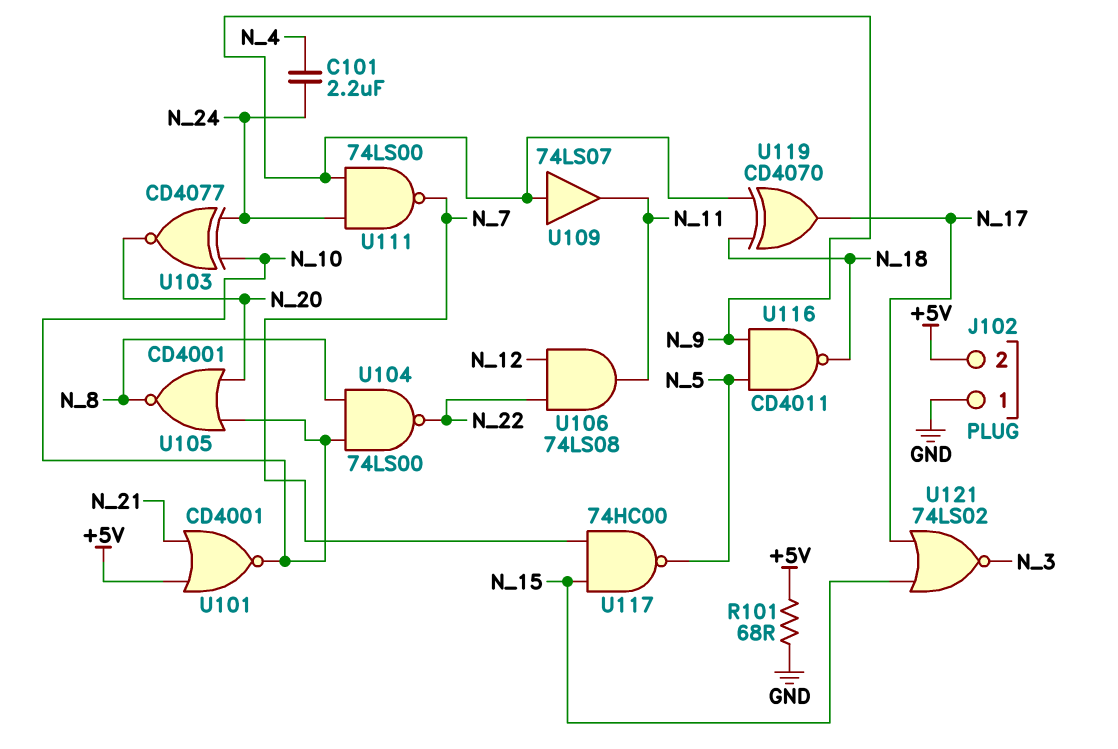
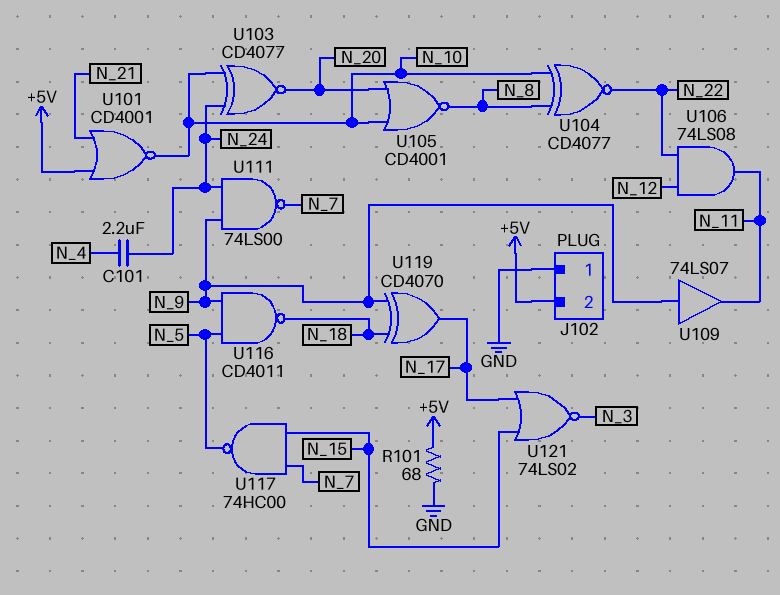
U104: NAND 74LS00 (in N_8, in N_10, out N_22) -> XNOR CD4077 (in N_8, in N_10, out N_22)

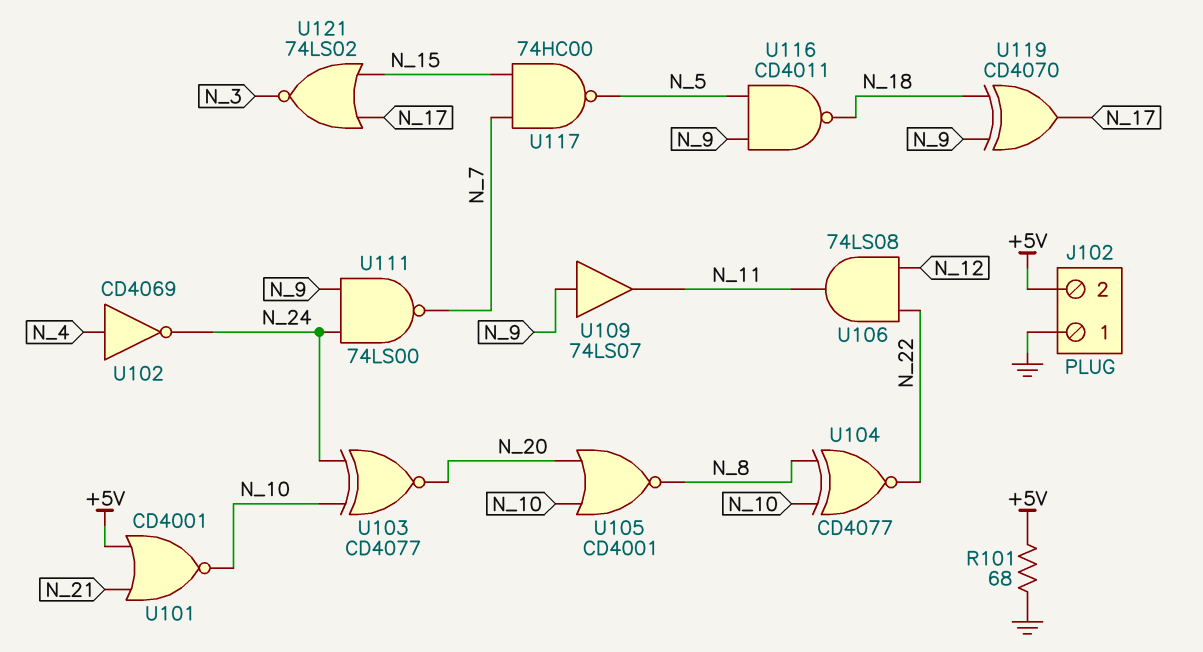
C101: 2.2uF (N_4, N_24) -> none
U102: none -> NOT CD4069 (in N_4, out N_24)

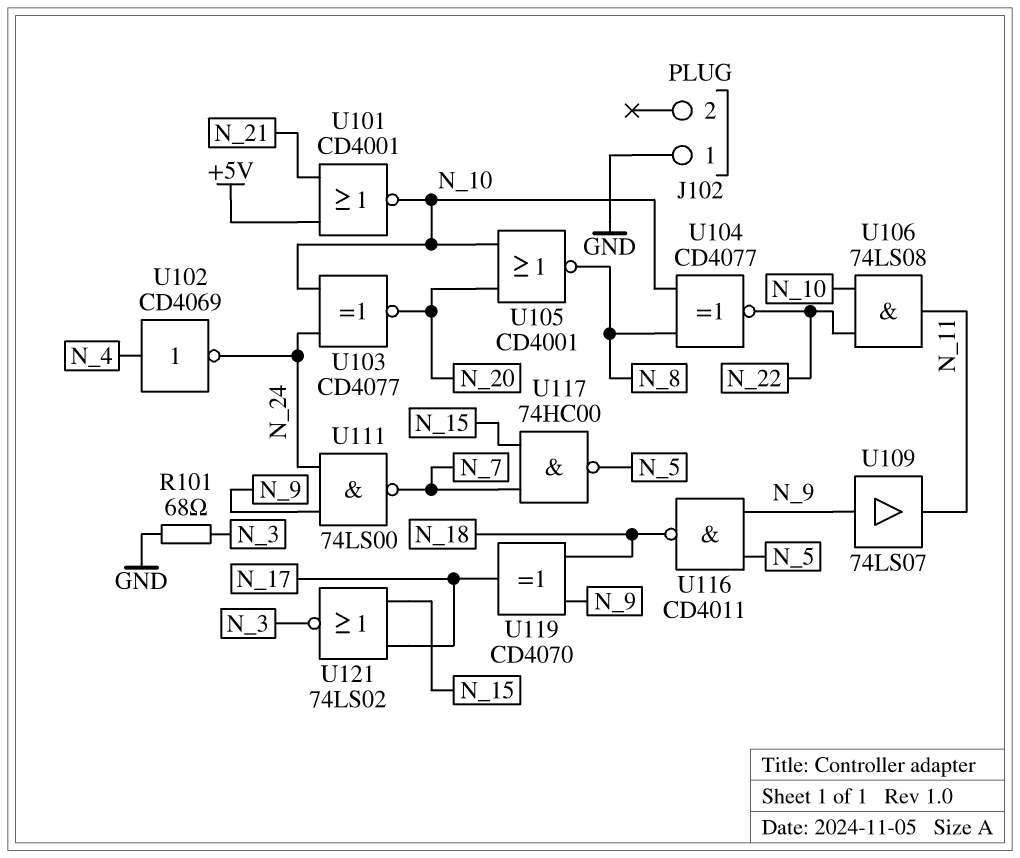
J102 pin 2: +5V -> none
R101: 68 (+5V, GND) -> 68 (GND, N_3)
U106: AND 74LS08 (in N_12, in N_22, out N_11) -> AND 74LS08 (in N_10, in N_22, out N_11)

